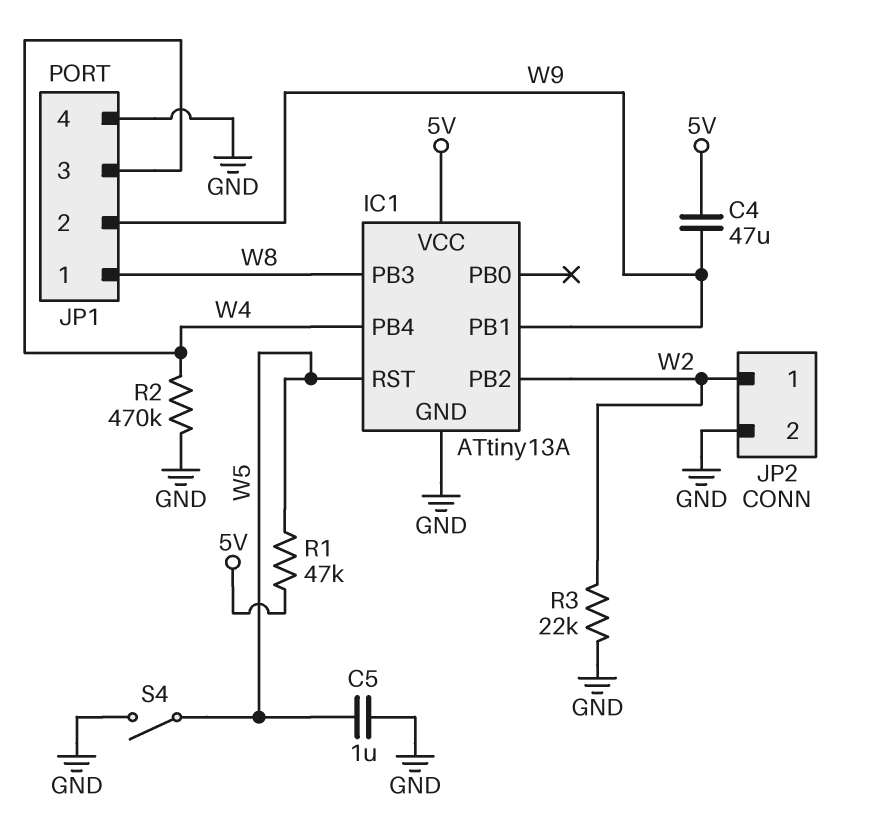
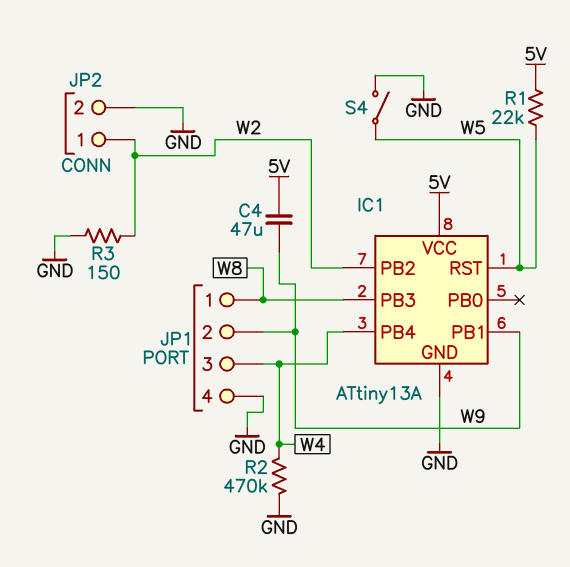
C5: 1uF (GND, W5) -> none
R1: 47k (5V, W5) -> 22k (5V, W5)
R3: 22k (GND, W2) -> 150 (GND, W2)

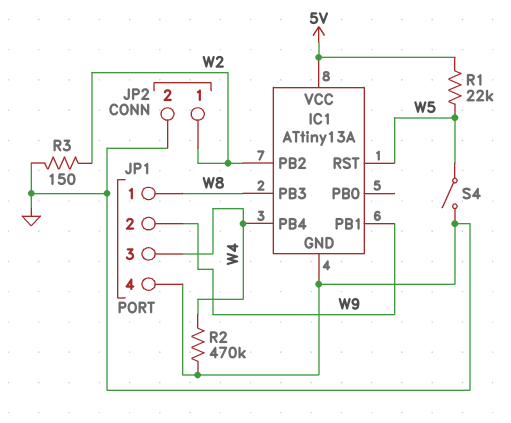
C4: 47uF (5V, W9) -> none

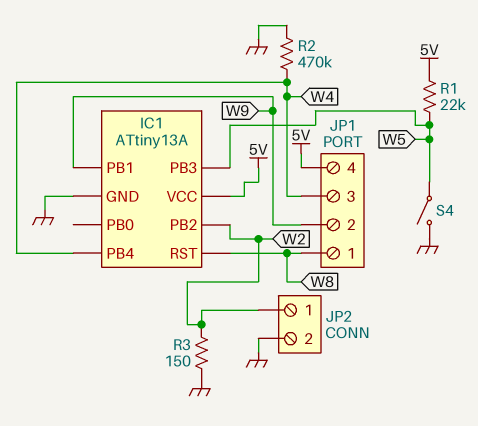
IC1 pin PB3: W8 -> W5
IC1 pin RST: W5 -> W8
JP1 pin 4: GND -> 5V

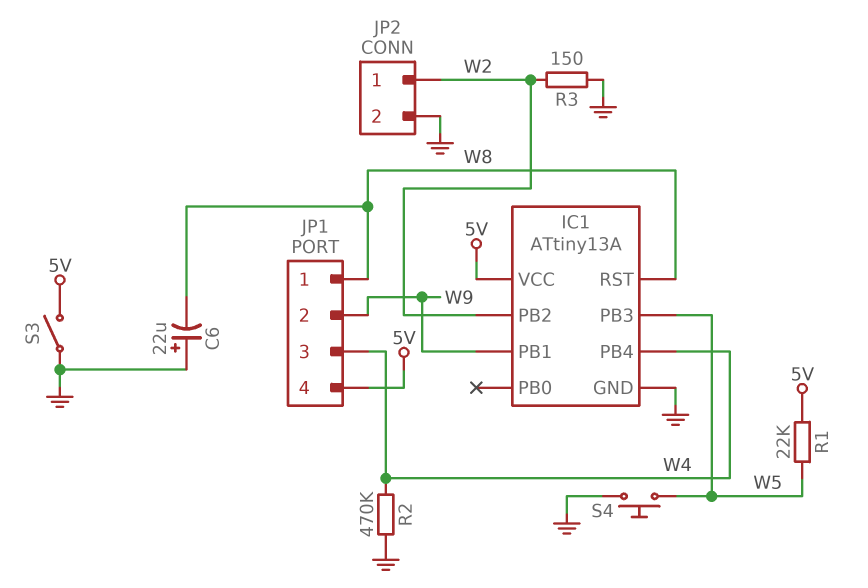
C6: none -> 22uF (plus GND, minus W8)
S3: none -> switch (5V, GND)
S4: switch (GND, W5) -> button (GND, W5)

